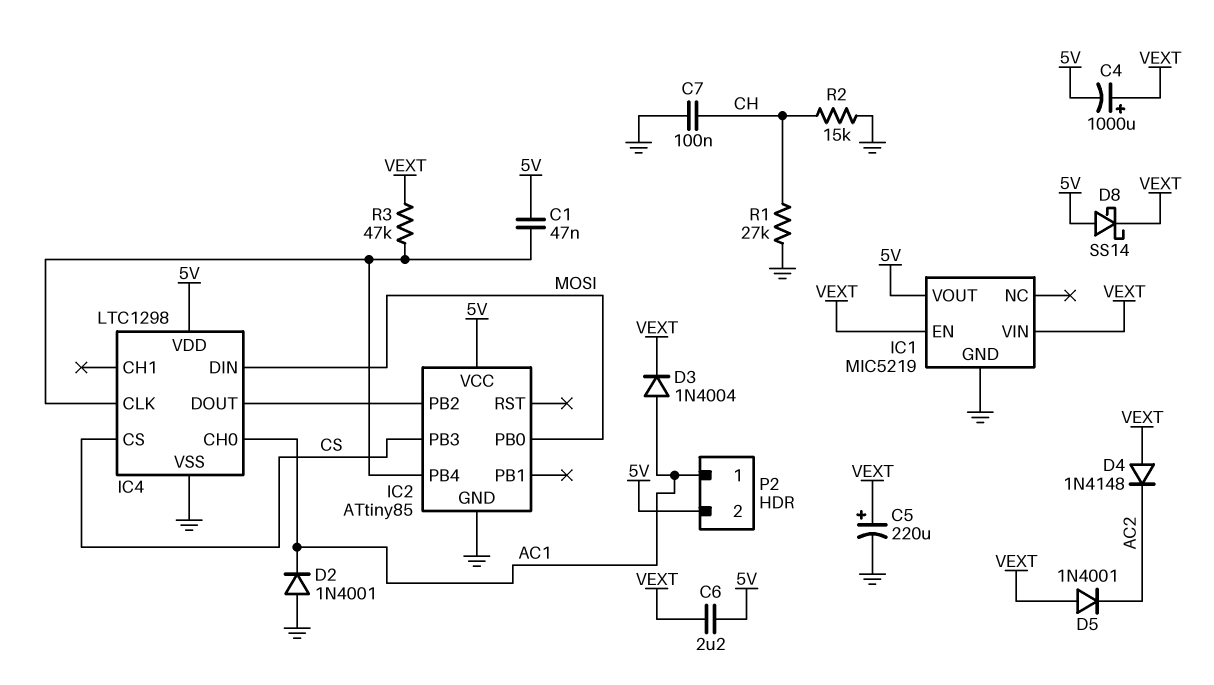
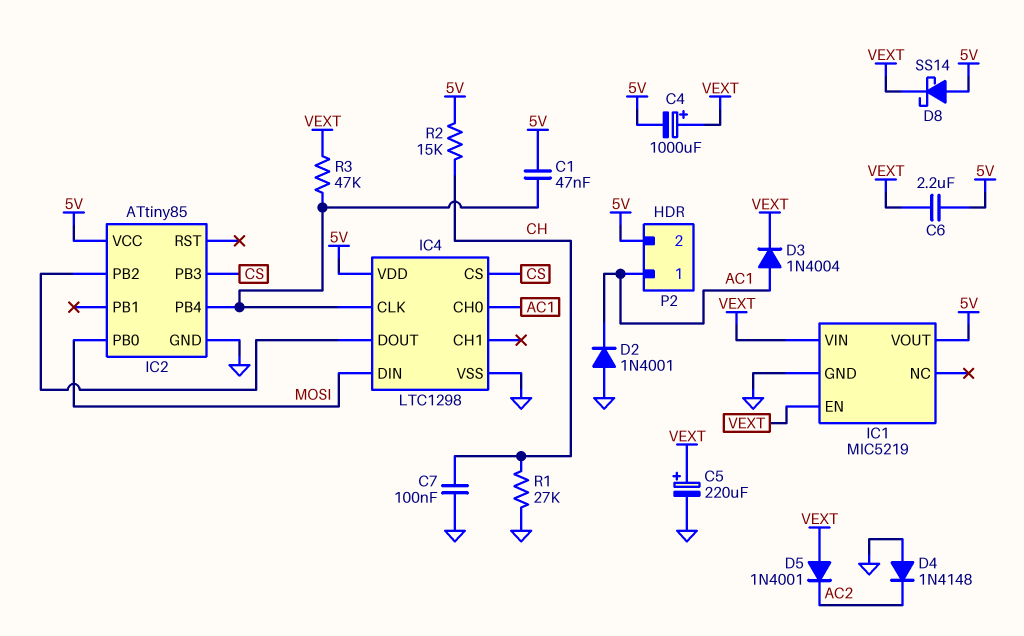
D4: diode 1N4148 (A VEXT, K AC2) -> diode 1N4148 (A GND, K AC2)
R2: 15k (CH, GND) -> 15k (5V, CH)

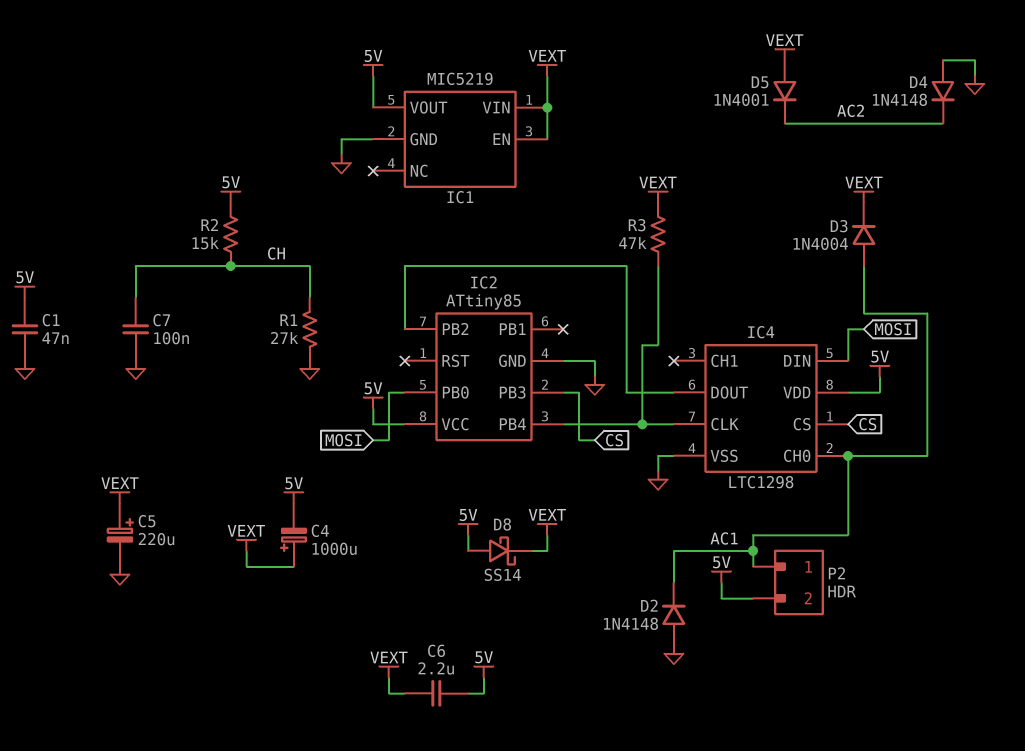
C1: 47nF (5V, IC2/PB4) -> 47nF (5V, GND)
D2: diode 1N4001 (A GND, K AC1) -> diode 1N4148 (A GND, K AC1)

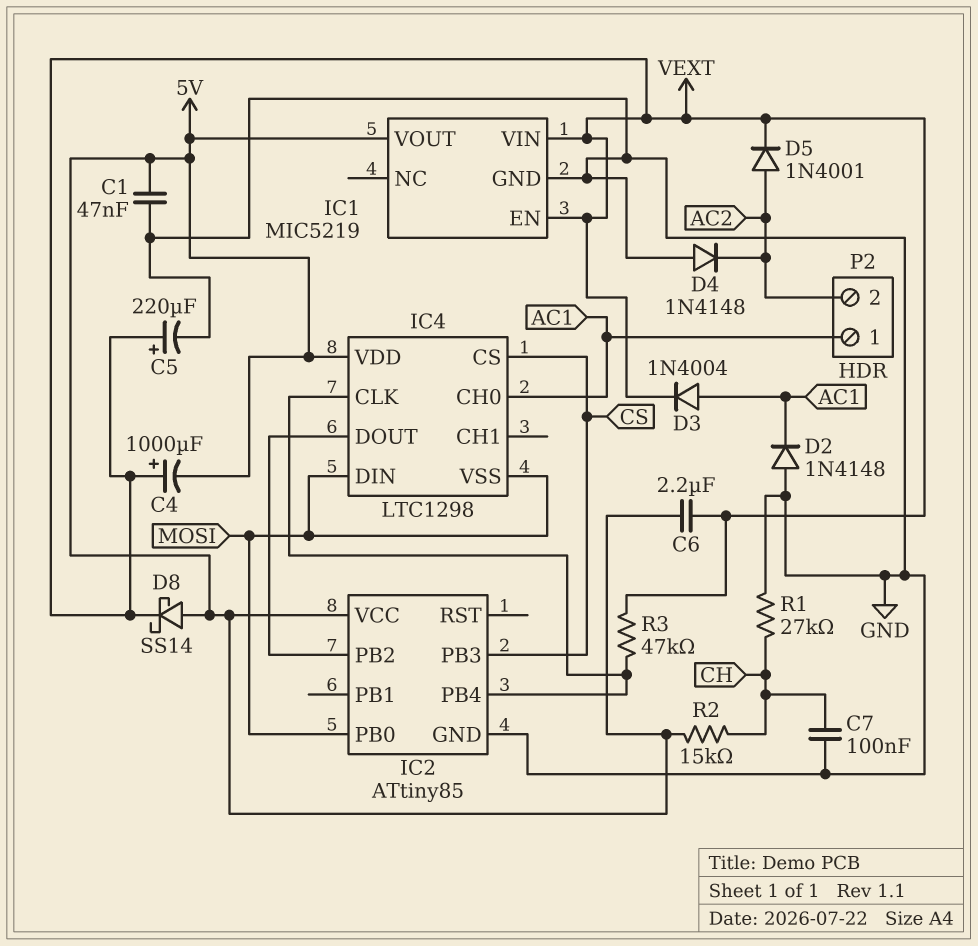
D5: diode 1N4001 (A VEXT, K AC2) -> diode 1N4001 (A AC2, K VEXT)
IC4 pin VSS: GND -> MOSI
P2 pin 2: 5V -> AC2

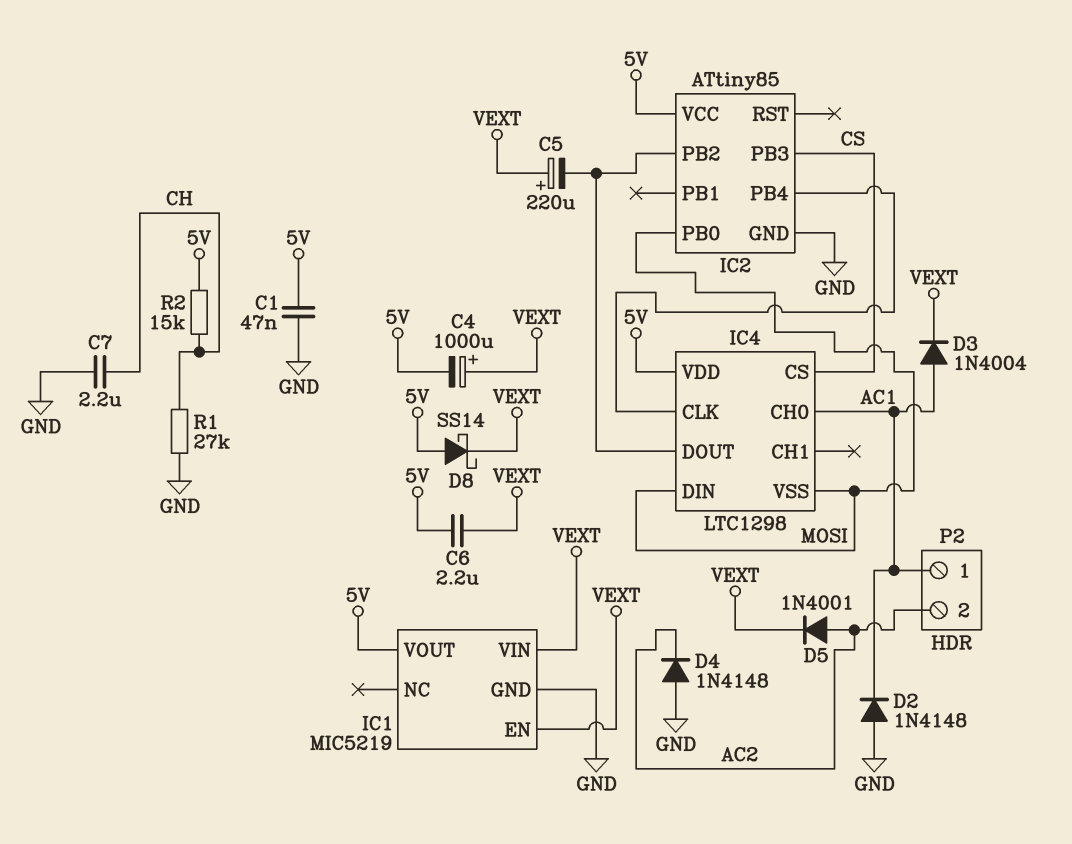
C5: 220uF (plus VEXT, minus GND) -> 220uF (plus VEXT, minus IC2/PB2)
C7: 100nF (CH, GND) -> 2.2uF (CH, GND)
R3: 47k (IC2/PB4, VEXT) -> none

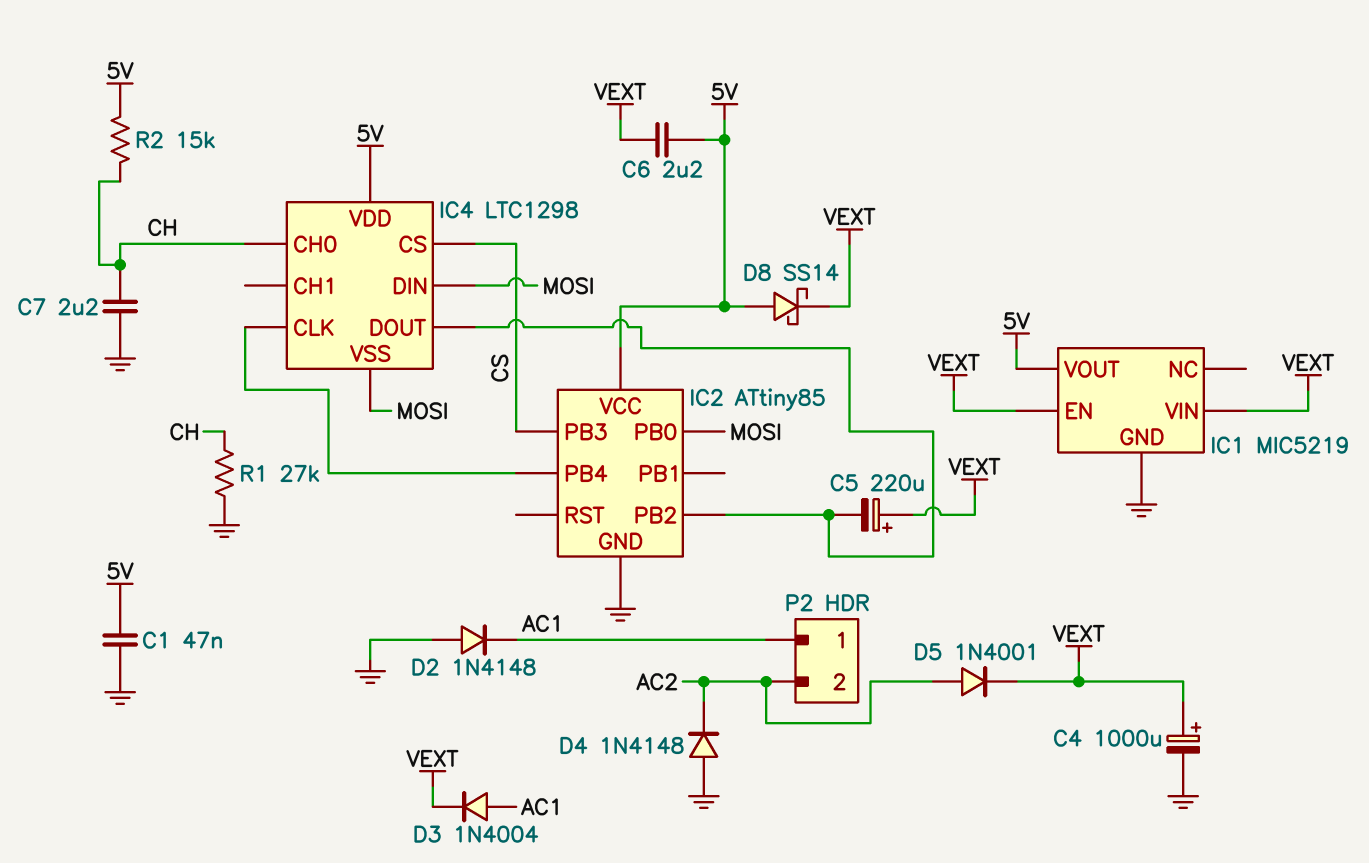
C4: 1000uF (plus VEXT, minus 5V) -> 1000uF (plus VEXT, minus GND)
IC4 pin CH0: AC1 -> CH

